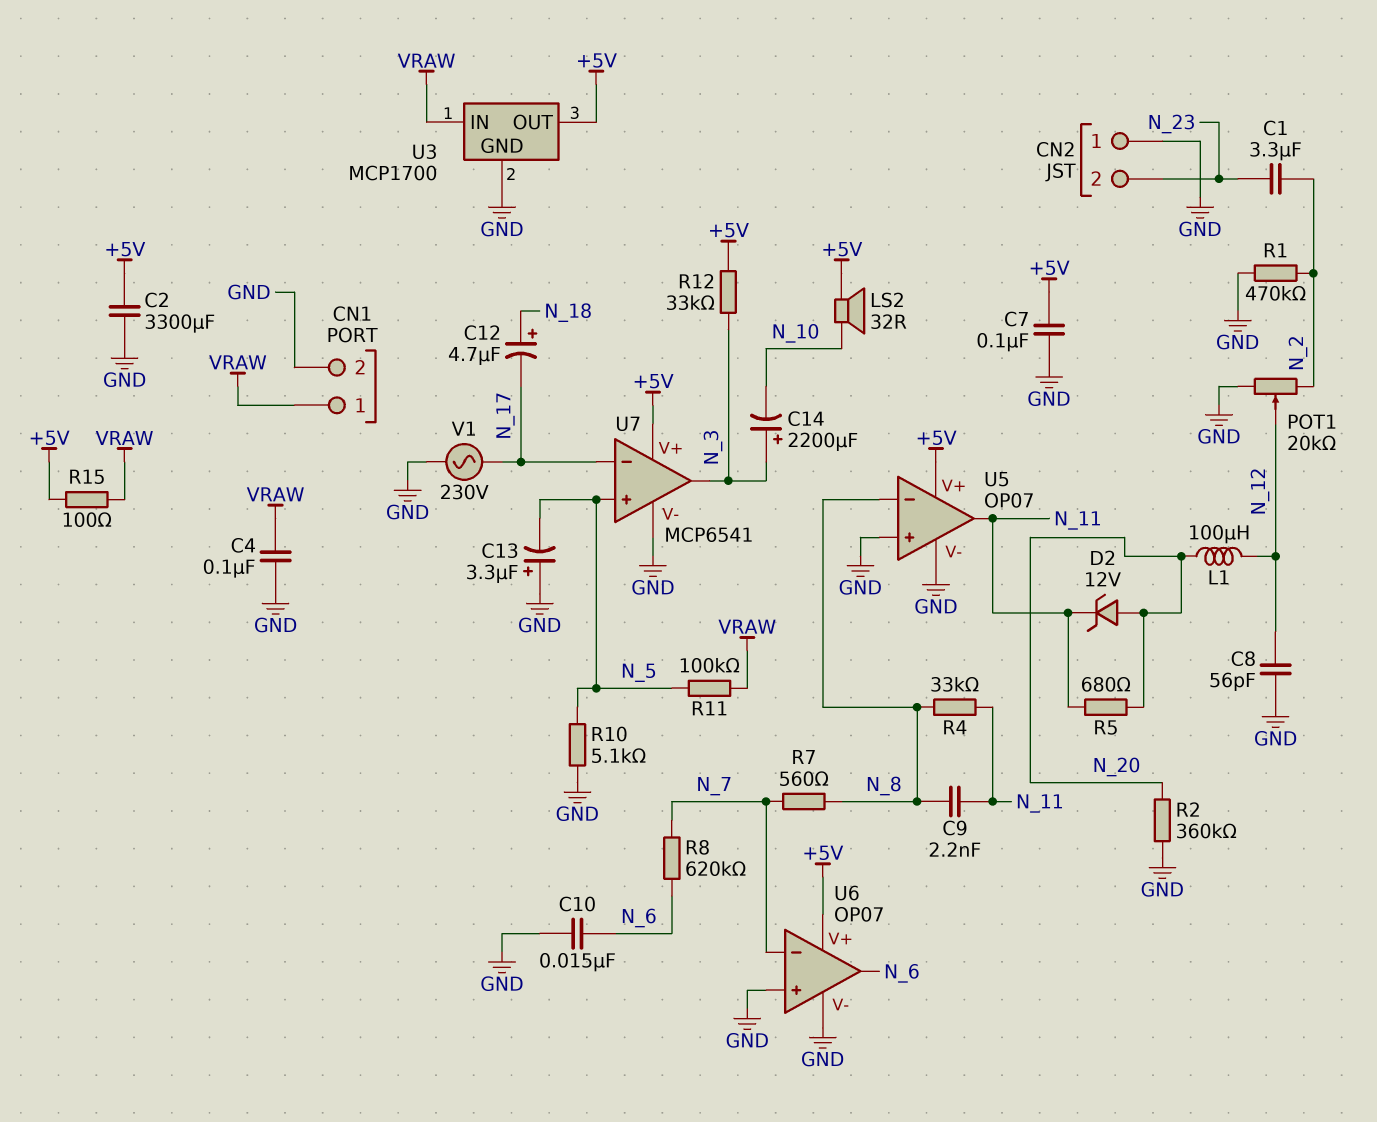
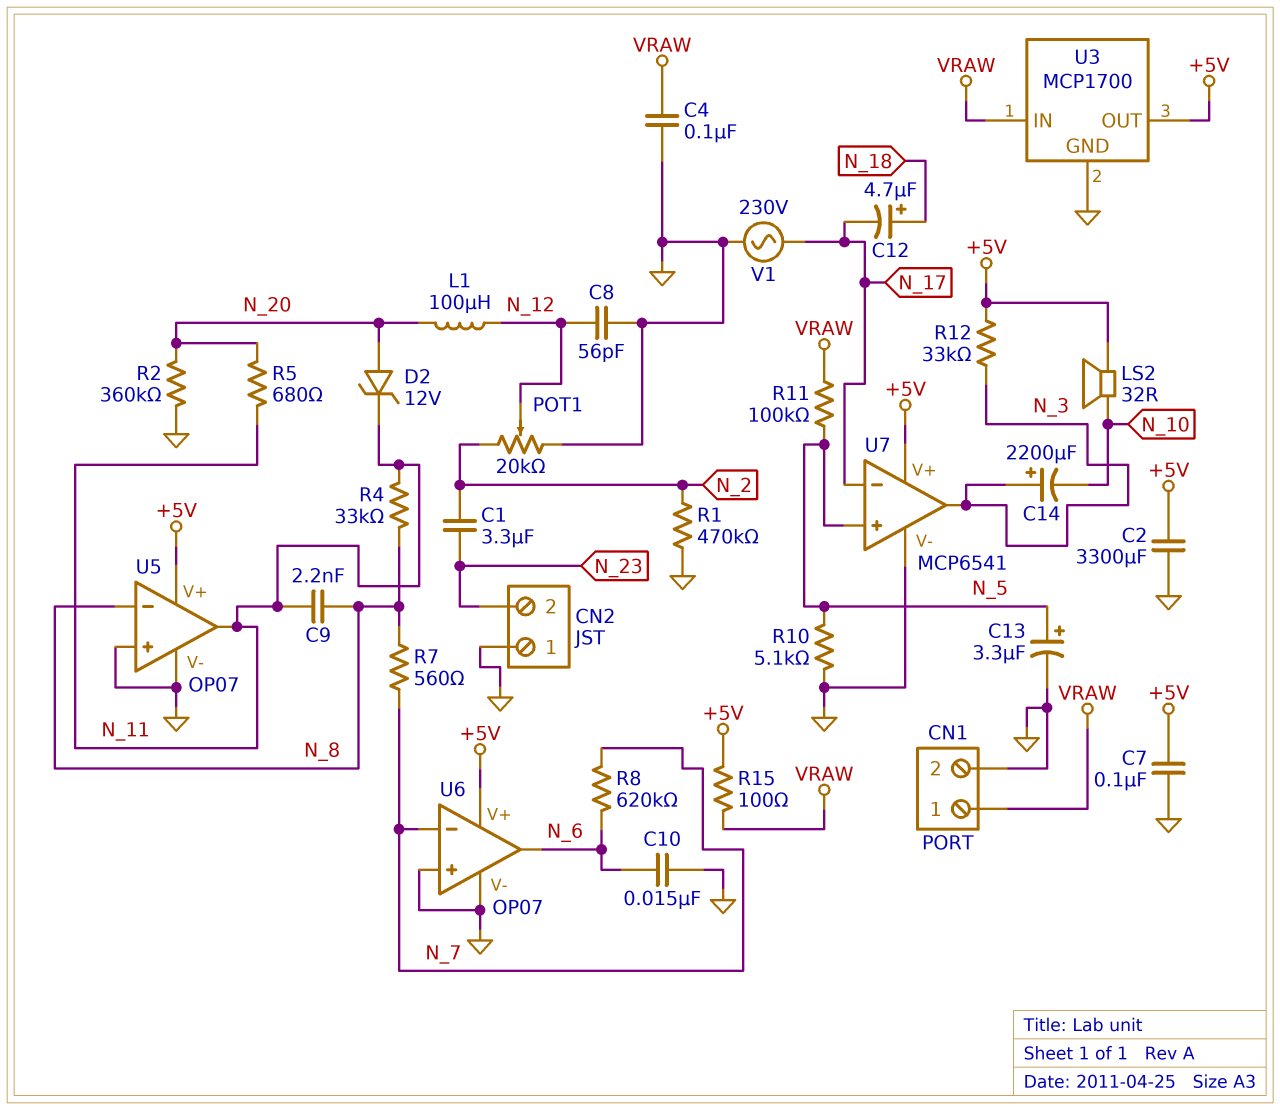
C13: 3.3uF (plus GND, minus N_5) -> 3.3uF (plus N_5, minus GND)

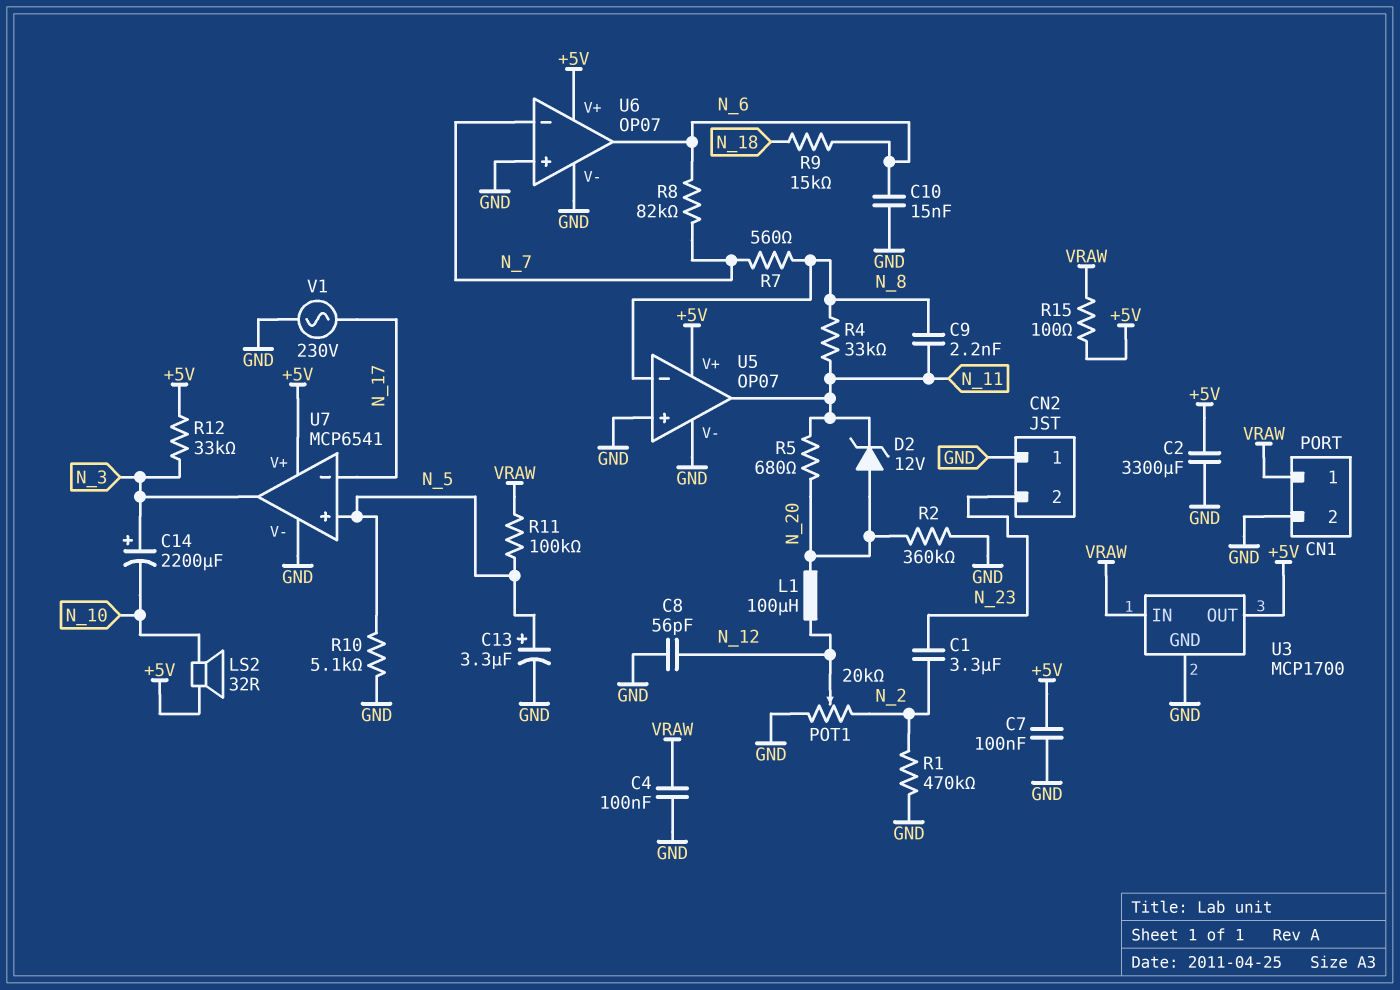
C12: 4.7uF (plus N_18, minus N_17) -> none
R8: 620k (N_6, N_7) -> 82k (N_6, N_7)
R9: none -> 15k (N_6, N_18)

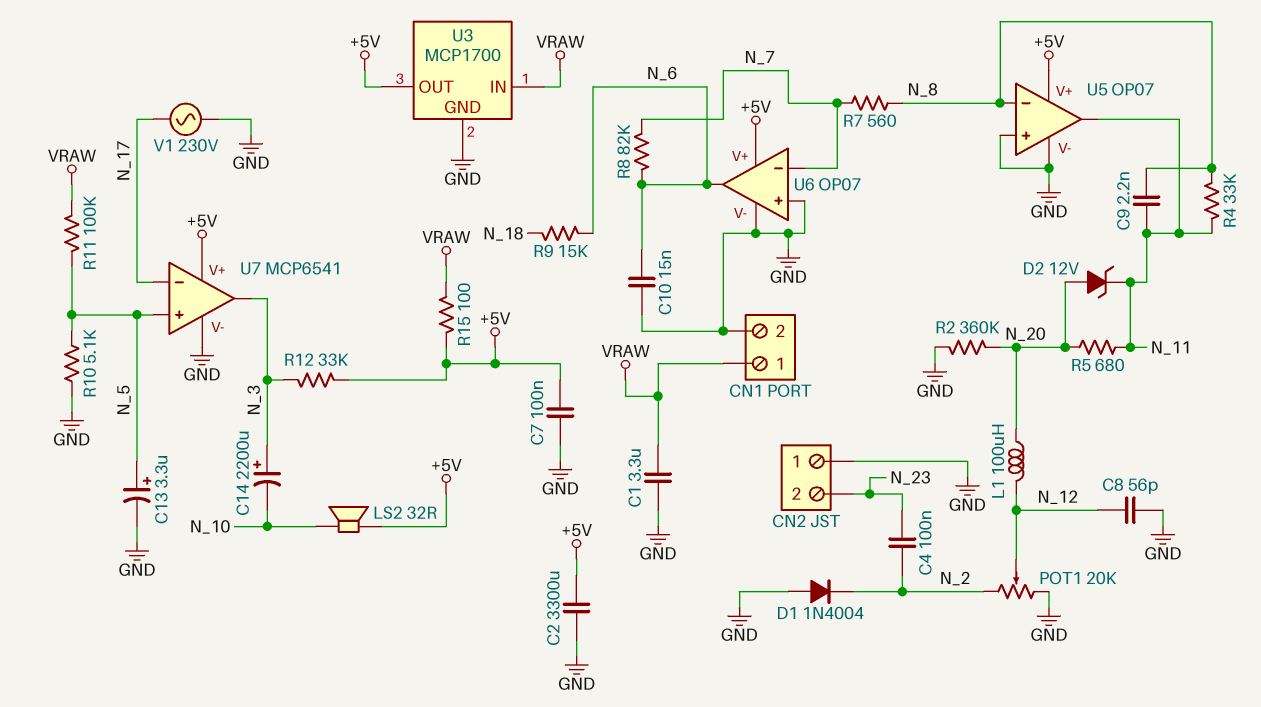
C1: 3.3uF (N_2, N_23) -> 3.3uF (GND, VRAW)
C4: 100nF (GND, VRAW) -> 100nF (N_2, N_23)
D1: none -> diode 1N4004 (A GND, K N_2)
R1: 470k (GND, N_2) -> none

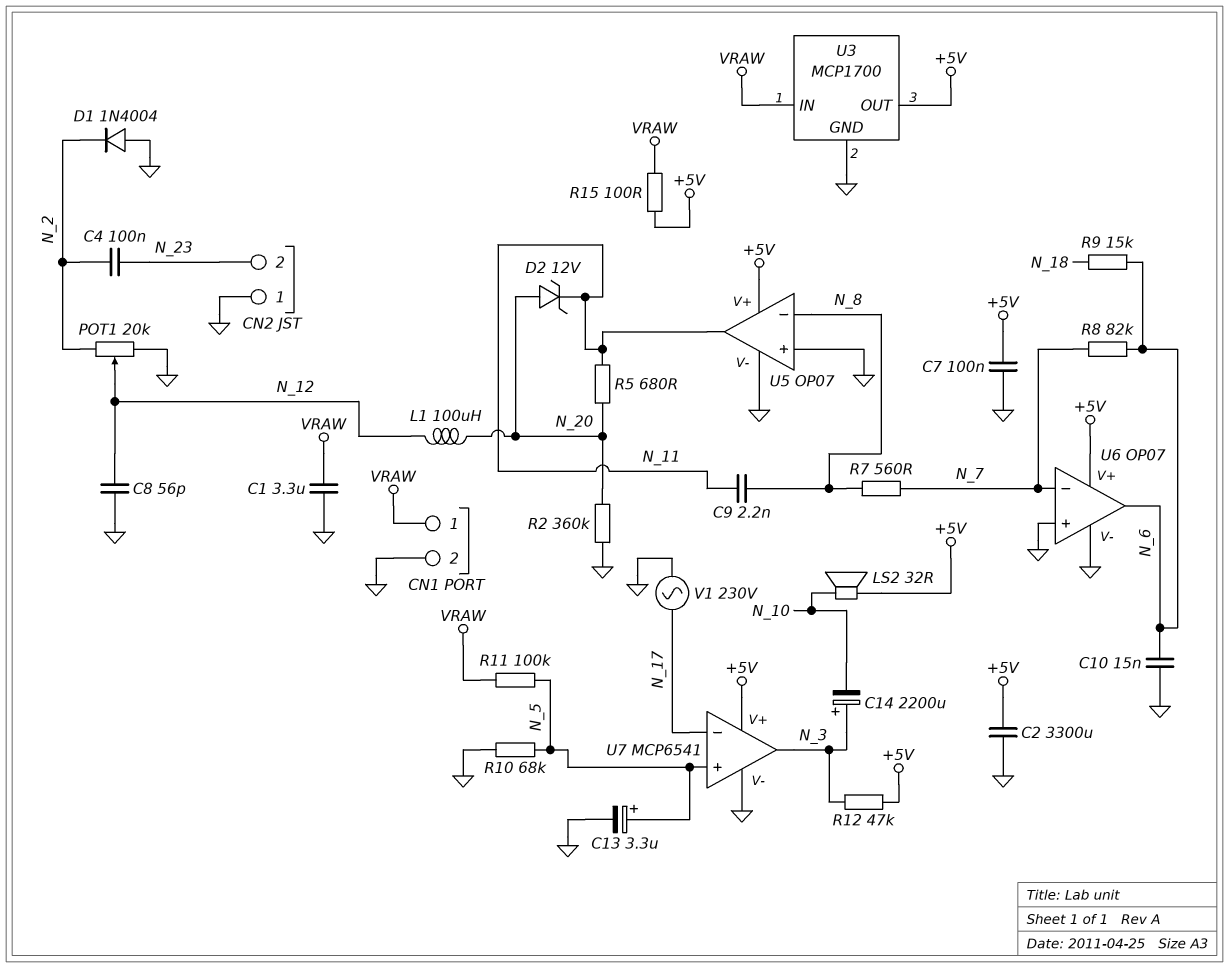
R4: 33k (N_8, N_11) -> none
R10: 5.1k (GND, N_5) -> 68k (GND, N_5)
R12: 33k (+5V, N_3) -> 47k (+5V, N_3)

